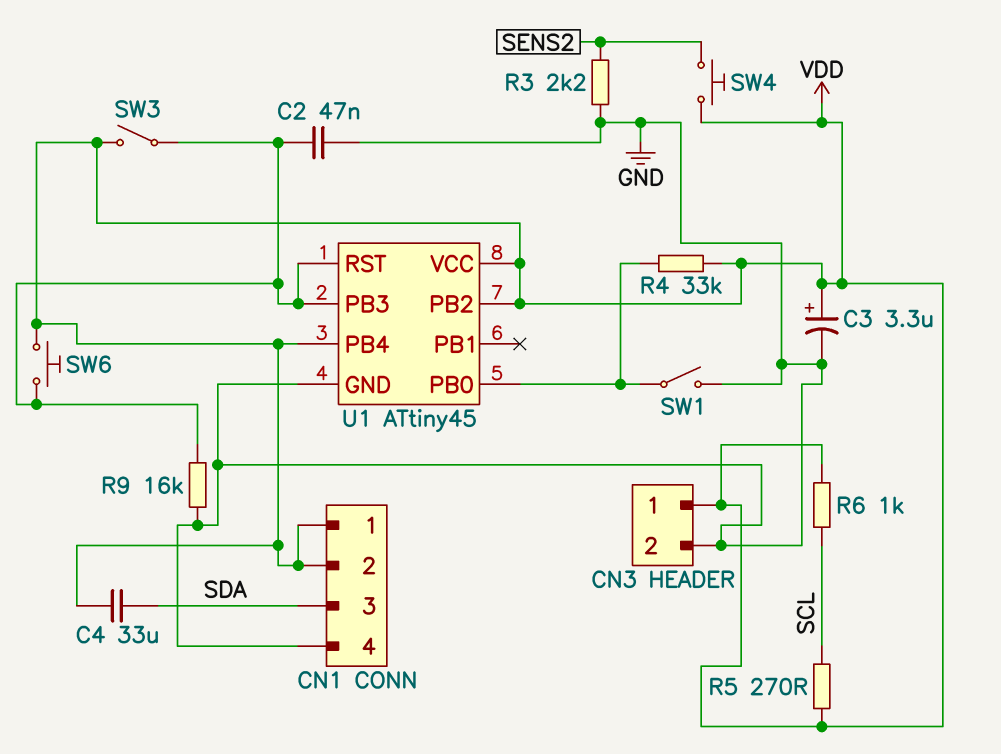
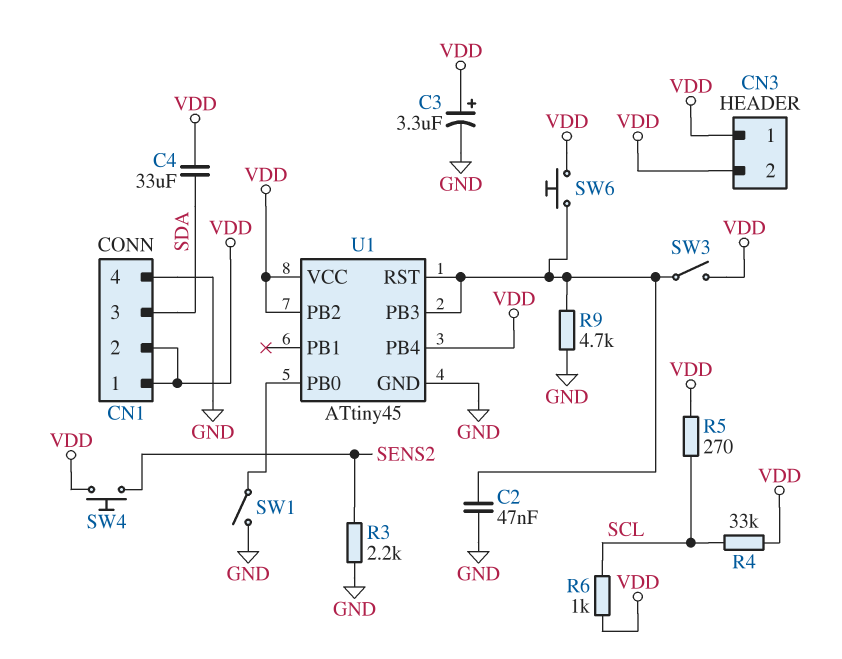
CN3 pin 2: GND -> VDD
R4: 33k (U1/PB0, VDD) -> 33k (SCL, VDD)
R9: 16k (GND, U1/PB3) -> 4.7k (GND, U1/PB3)

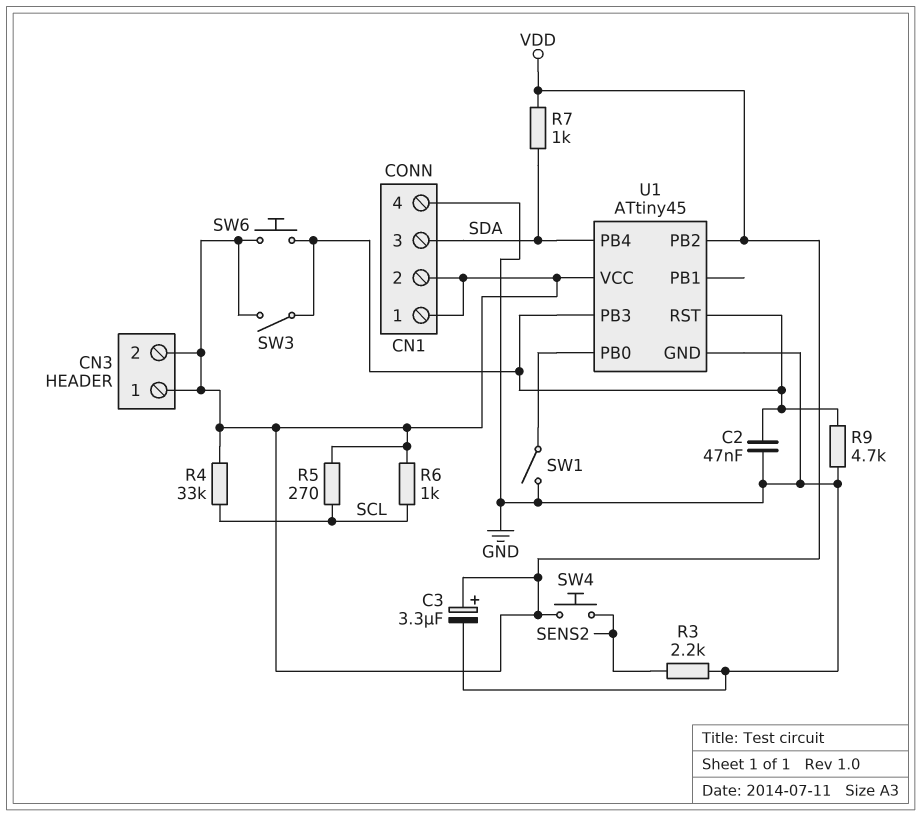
C4: 33uF (SDA, VDD) -> none
R7: none -> 1k (SDA, VDD)
U1 pin PB4: VDD -> SDA

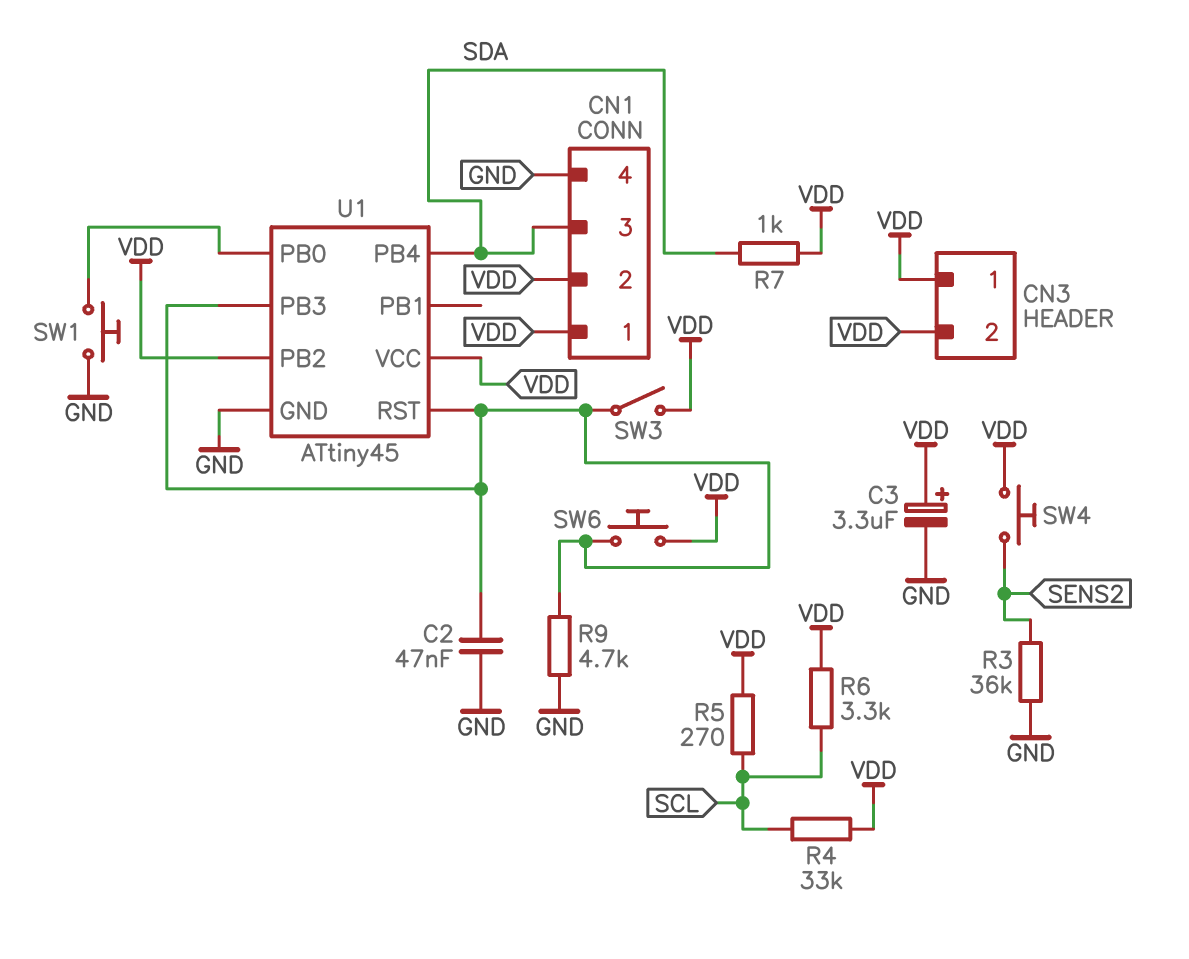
R3: 2.2k (GND, SENS2) -> 36k (GND, SENS2)
R6: 1k (SCL, VDD) -> 3.3k (SCL, VDD)
SW1: switch (GND, U1/PB0) -> button (GND, U1/PB0)

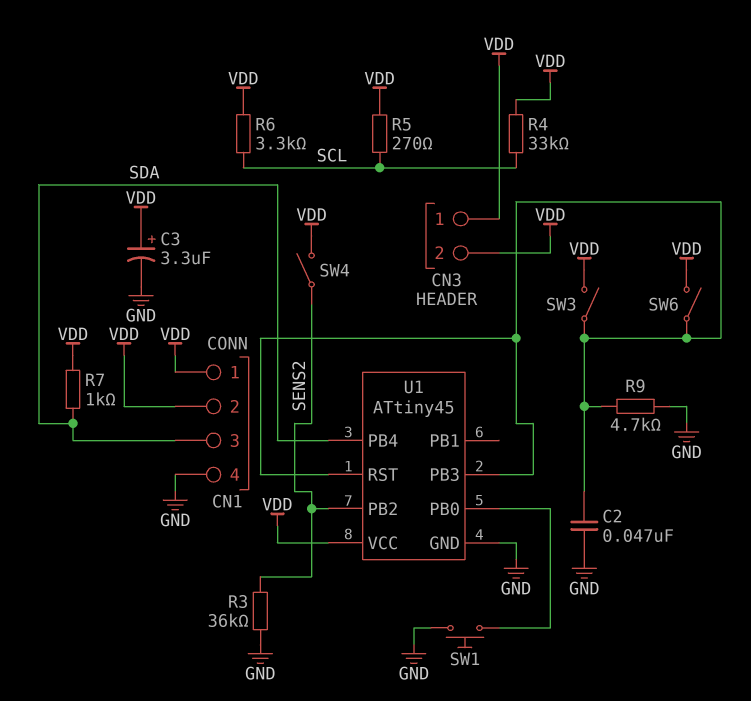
SW4: button (SENS2, VDD) -> switch (SENS2, VDD)
SW6: button (U1/PB3, VDD) -> switch (U1/PB3, VDD)
U1 pin PB2: VDD -> SENS2

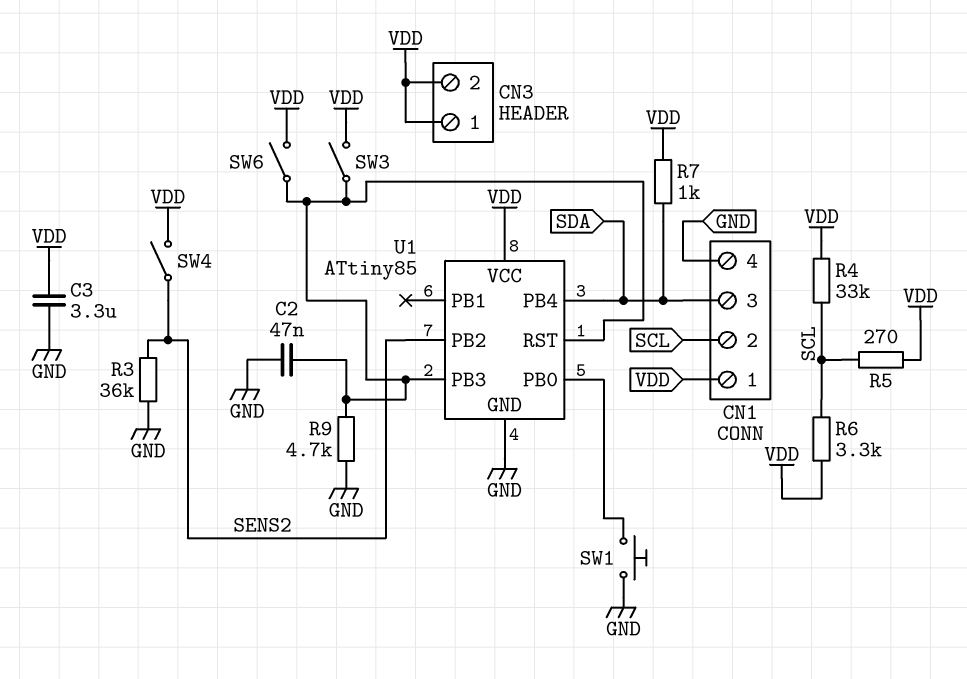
C3: 3.3uF (plus VDD, minus GND) -> 3.3uF (GND, VDD)
CN1 pin 2: VDD -> SCL
U1: ATtiny45 -> ATtiny85

